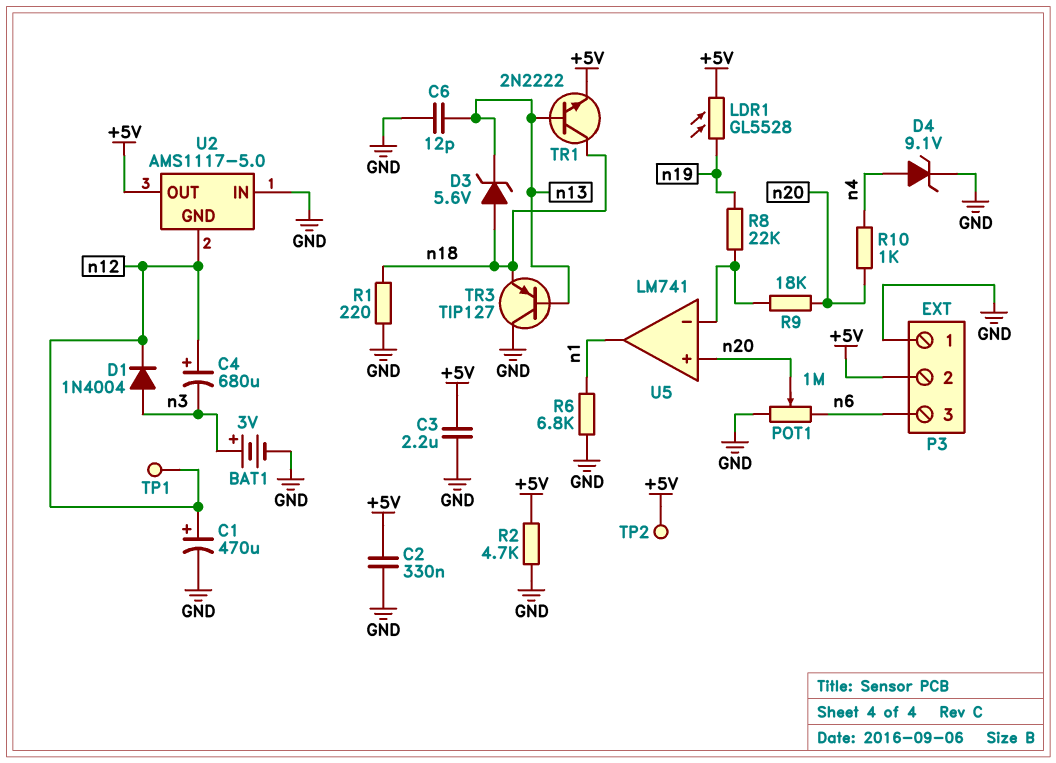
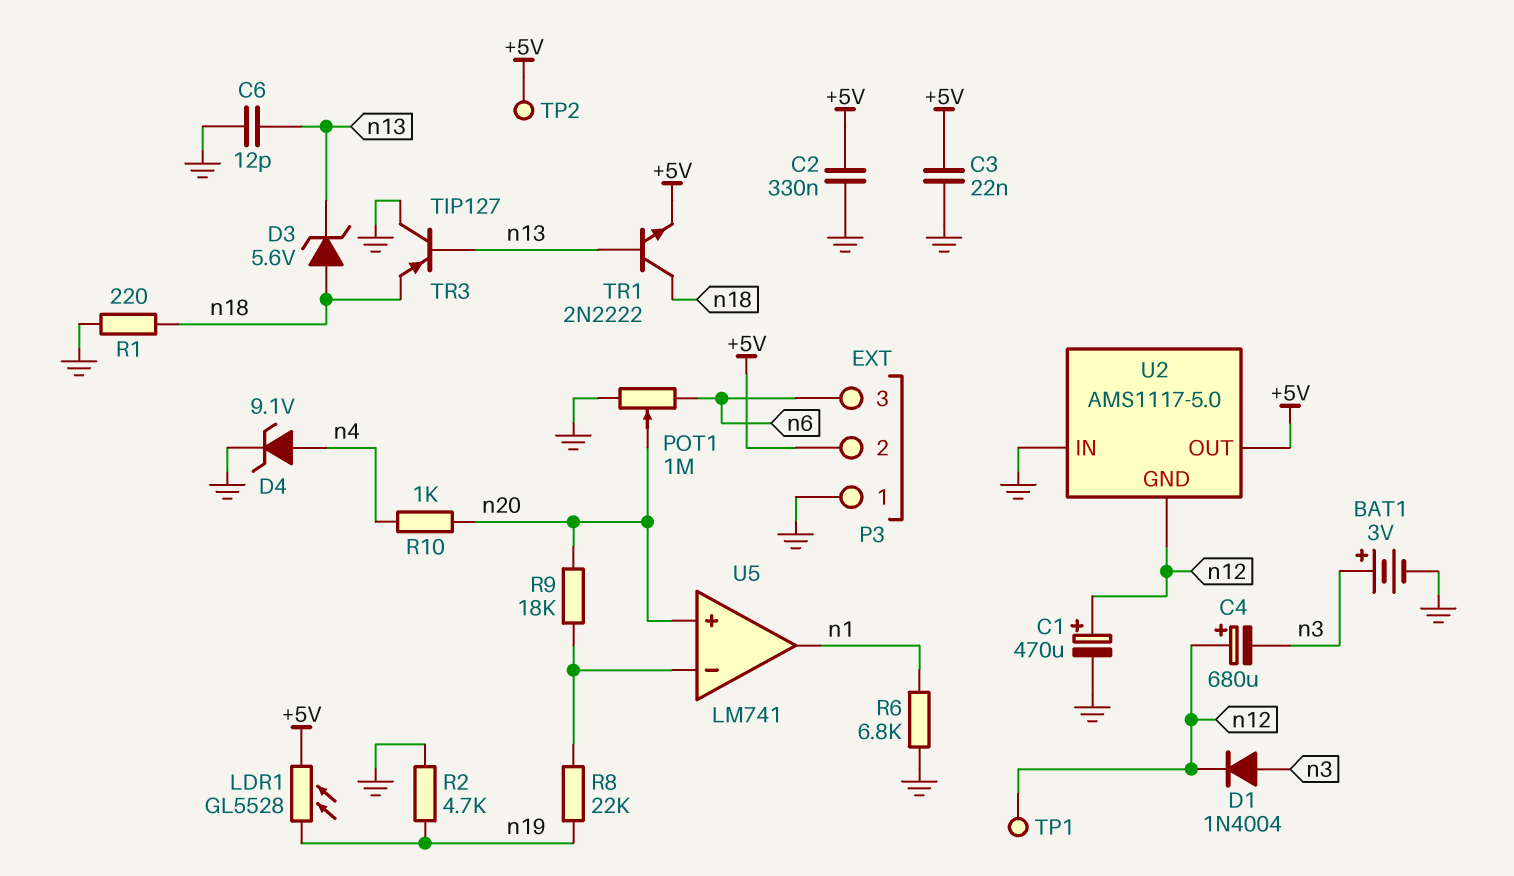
C3: 2.2uF (+5V, GND) -> 22nF (+5V, GND)
R2: 4.7k (+5V, GND) -> 4.7k (GND, n19)

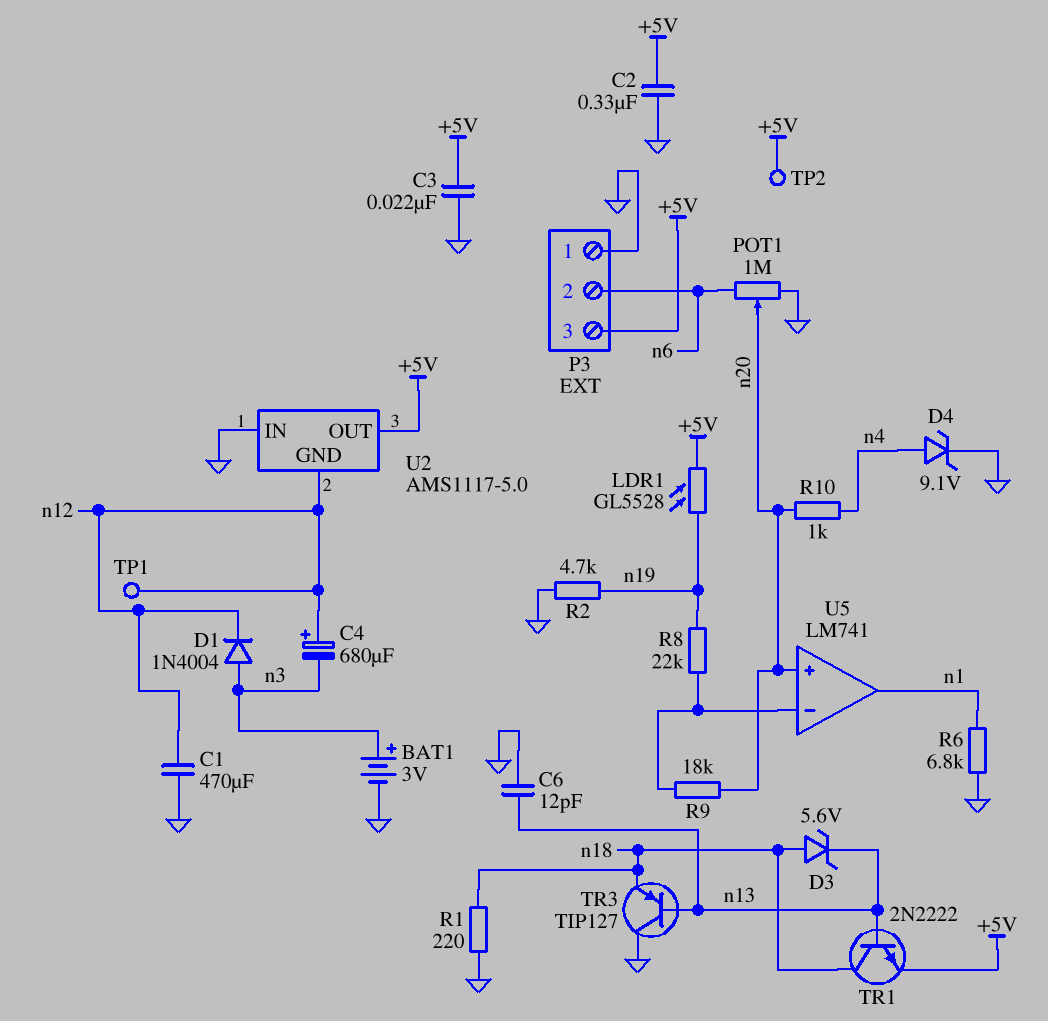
C1: 470uF (plus n12, minus GND) -> 470uF (GND, n12)
P3 pin 2: +5V -> n6
P3 pin 3: n6 -> +5V

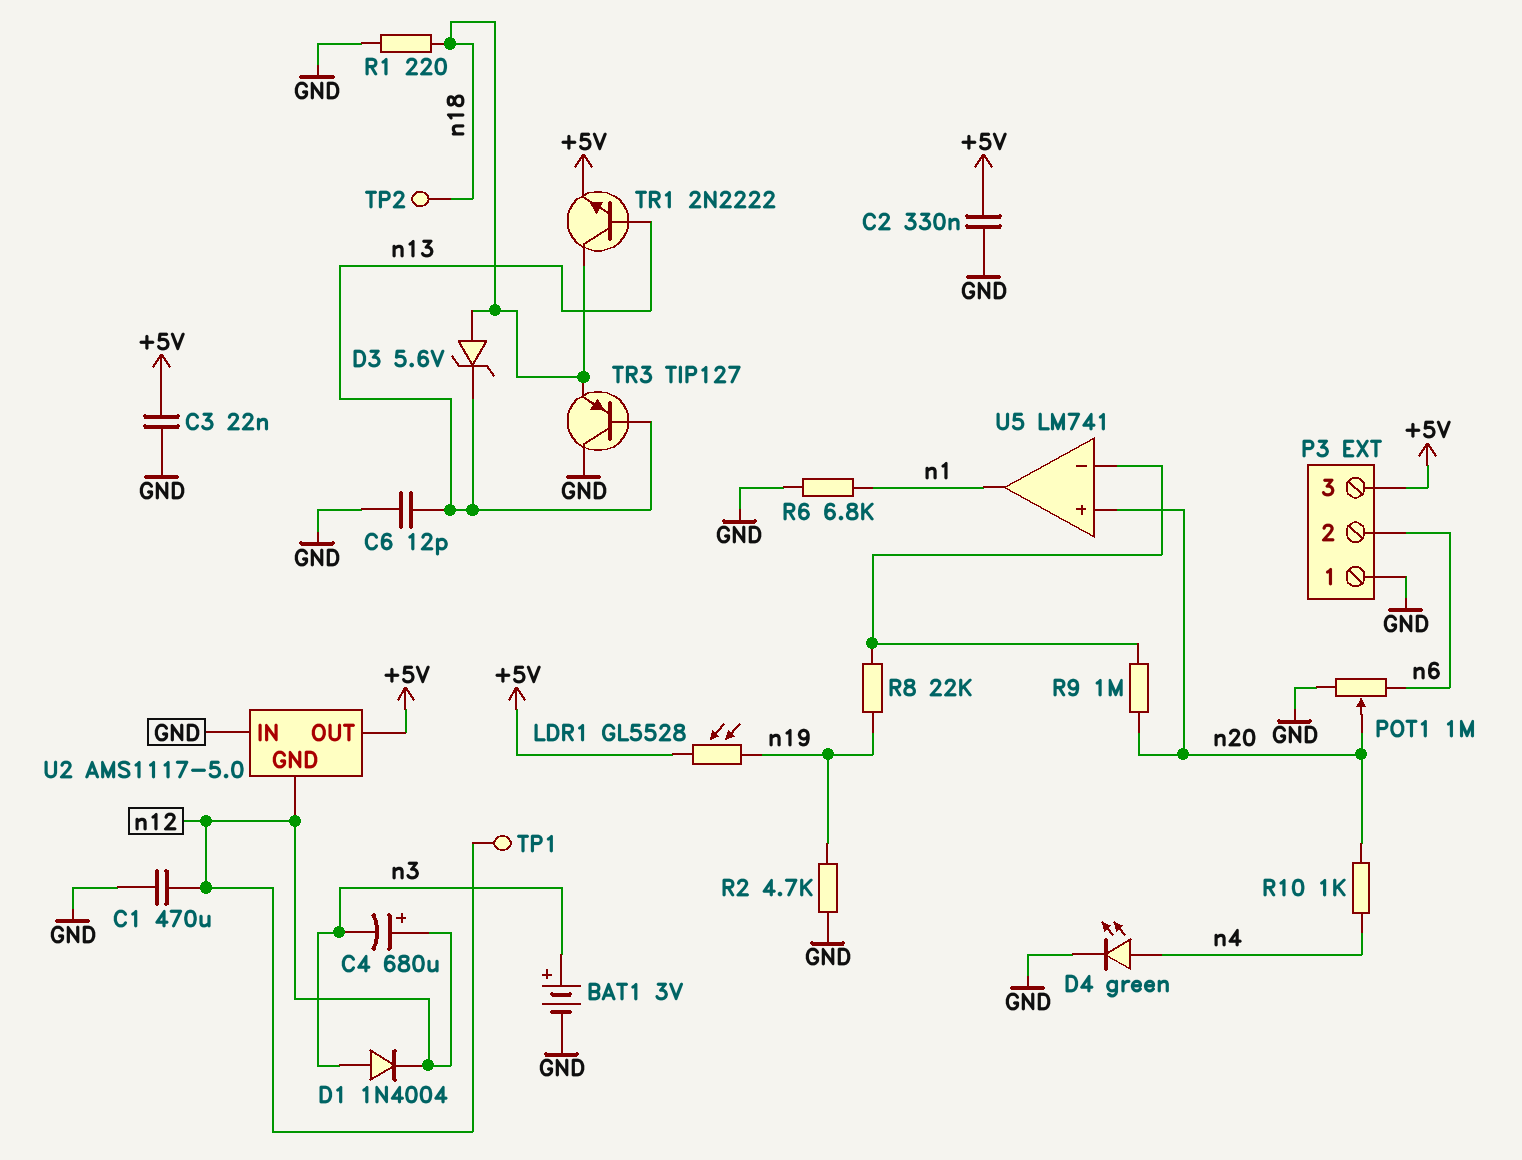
D4: zener 9.1V (A n4, K GND) -> LED green (A n4, K GND)
R9: 18k (U5/in-, n20) -> 1M (U5/in-, n20)
TP2: test point (+5V) -> test point (n18)

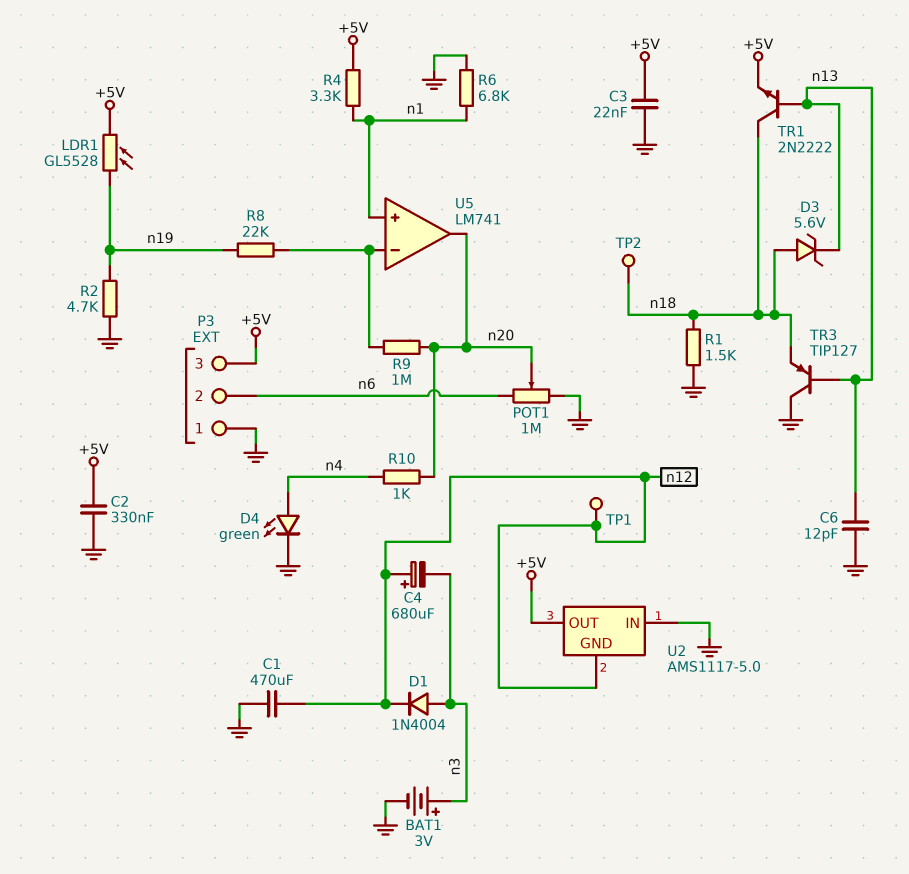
R1: 220 (GND, n18) -> 1.5k (GND, n18)
R4: none -> 3.3k (+5V, n1)
U5 pin in+: n20 -> n1
U5 pin out: n1 -> n20

